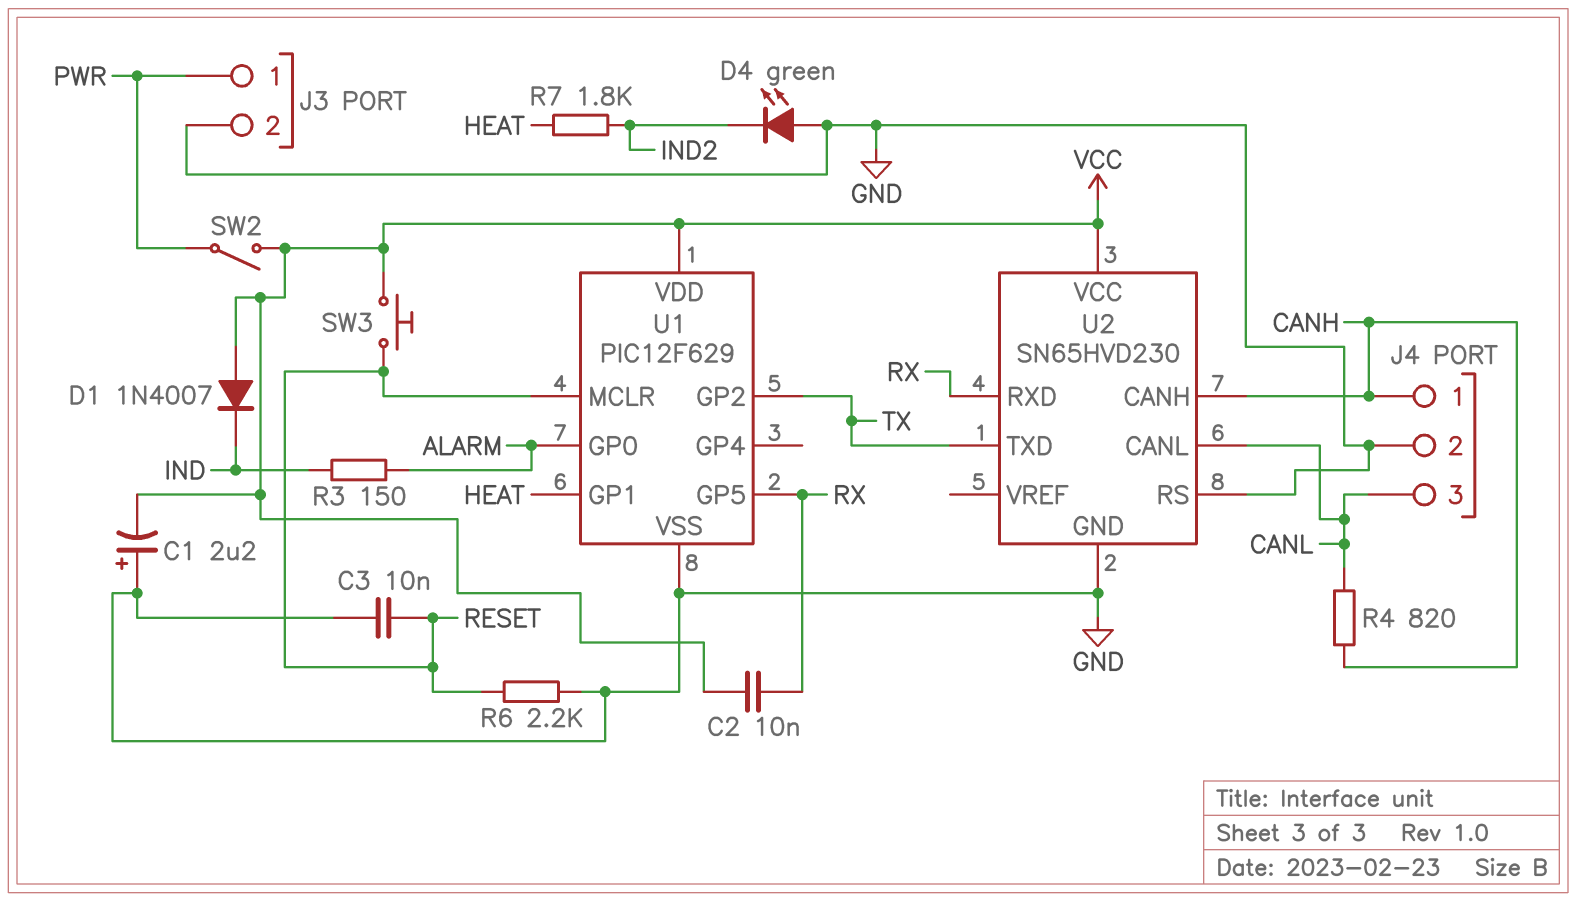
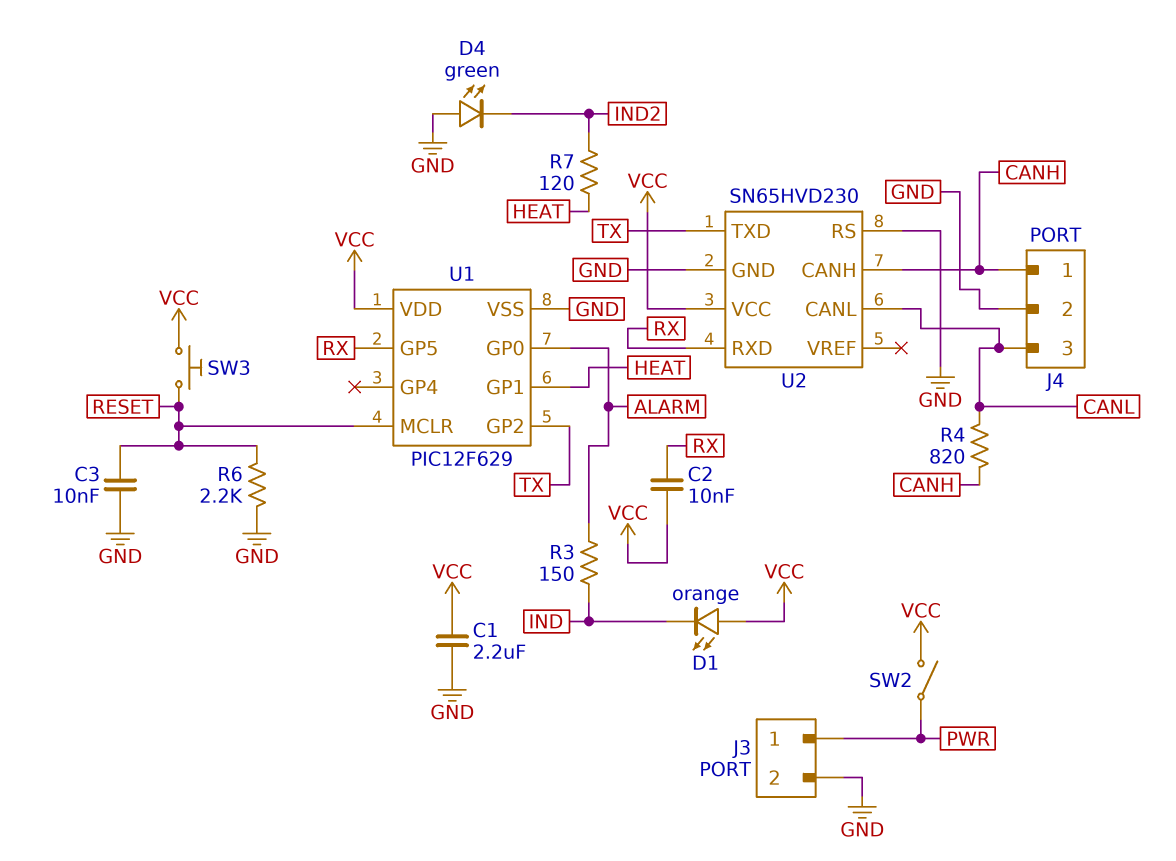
C1: 2.2uF (plus GND, minus VCC) -> 2.2uF (GND, VCC)
D1: diode 1N4007 (A VCC, K IND) -> LED orange (A VCC, K IND)
R7: 1.8k (HEAT, IND2) -> 120 (HEAT, IND2)

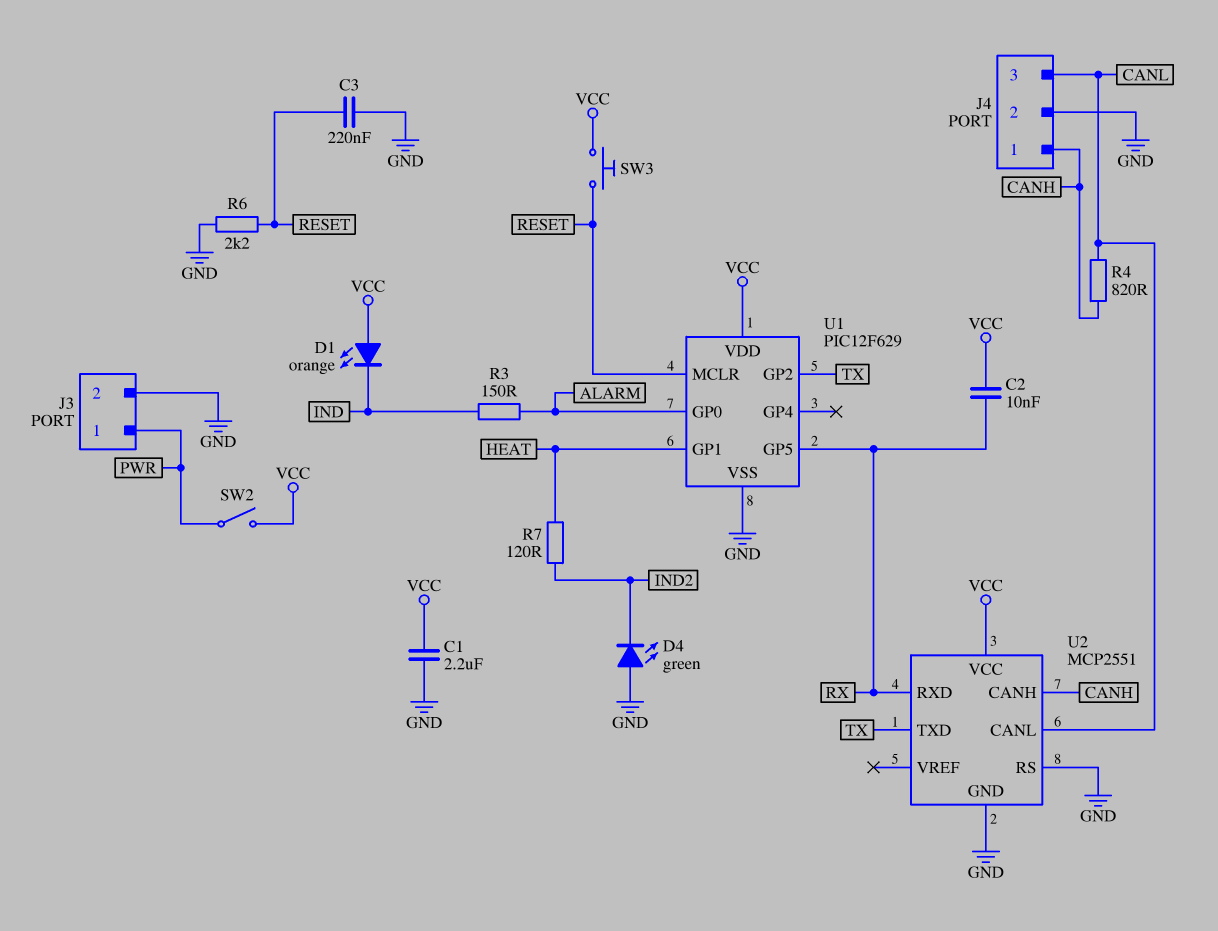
C3: 10nF (GND, RESET) -> 220nF (GND, RESET)
U2: SN65HVD230 -> MCP2551

